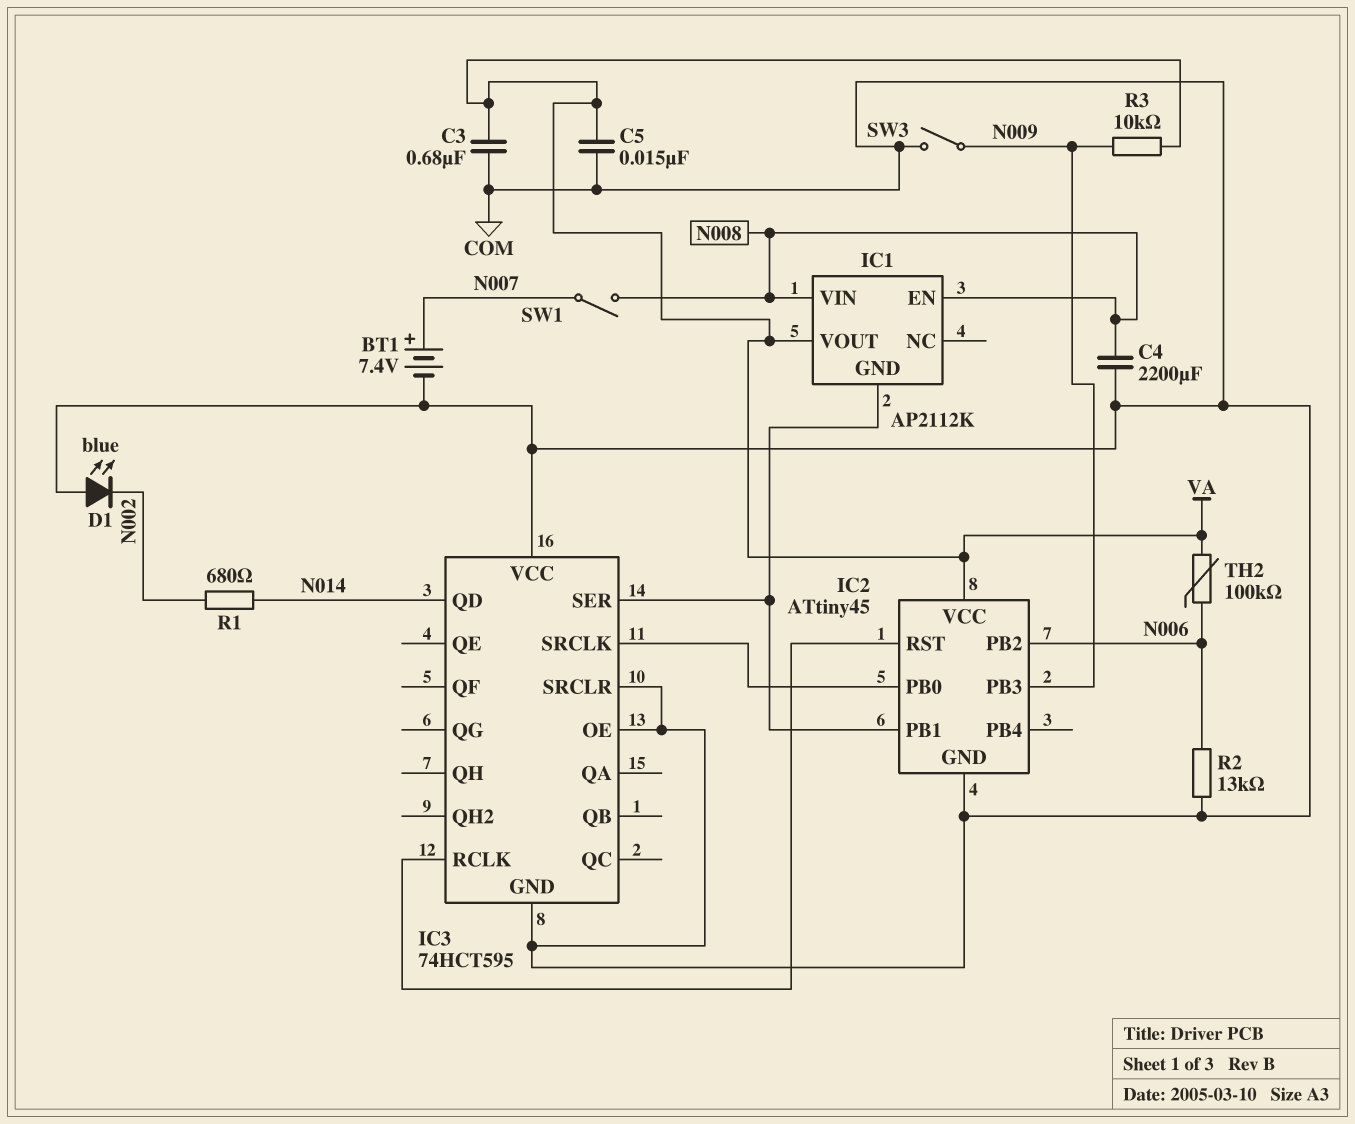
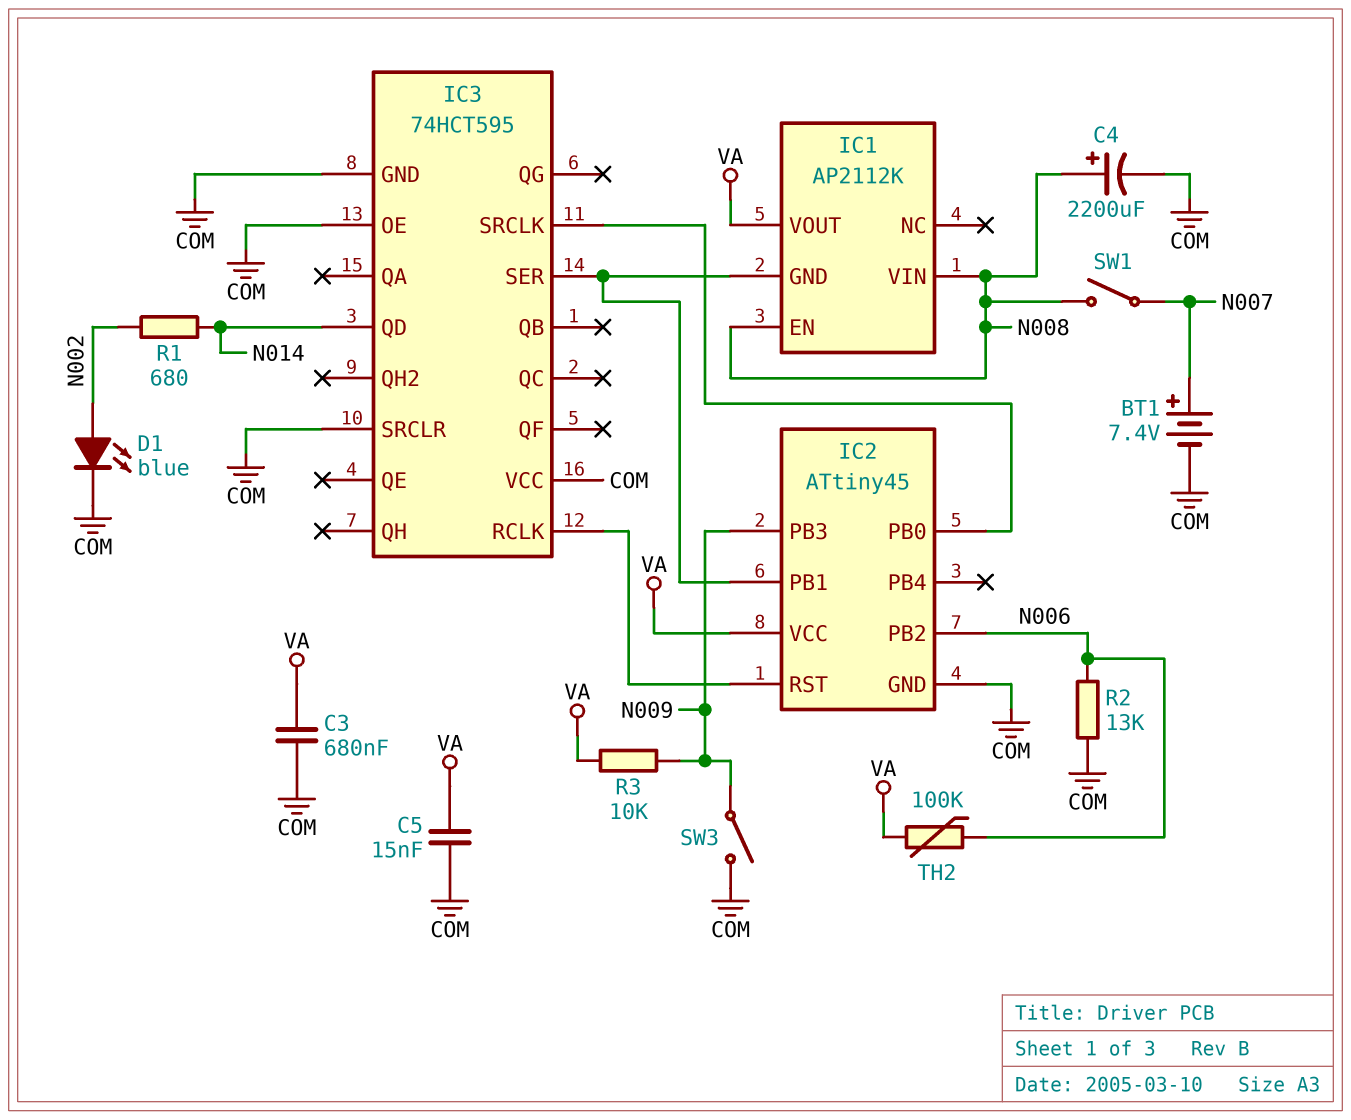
C4: 2200uF (COM, N008) -> 2200uF (plus N008, minus COM)
D1: LED blue (A COM, K N002) -> LED blue (A N002, K COM)

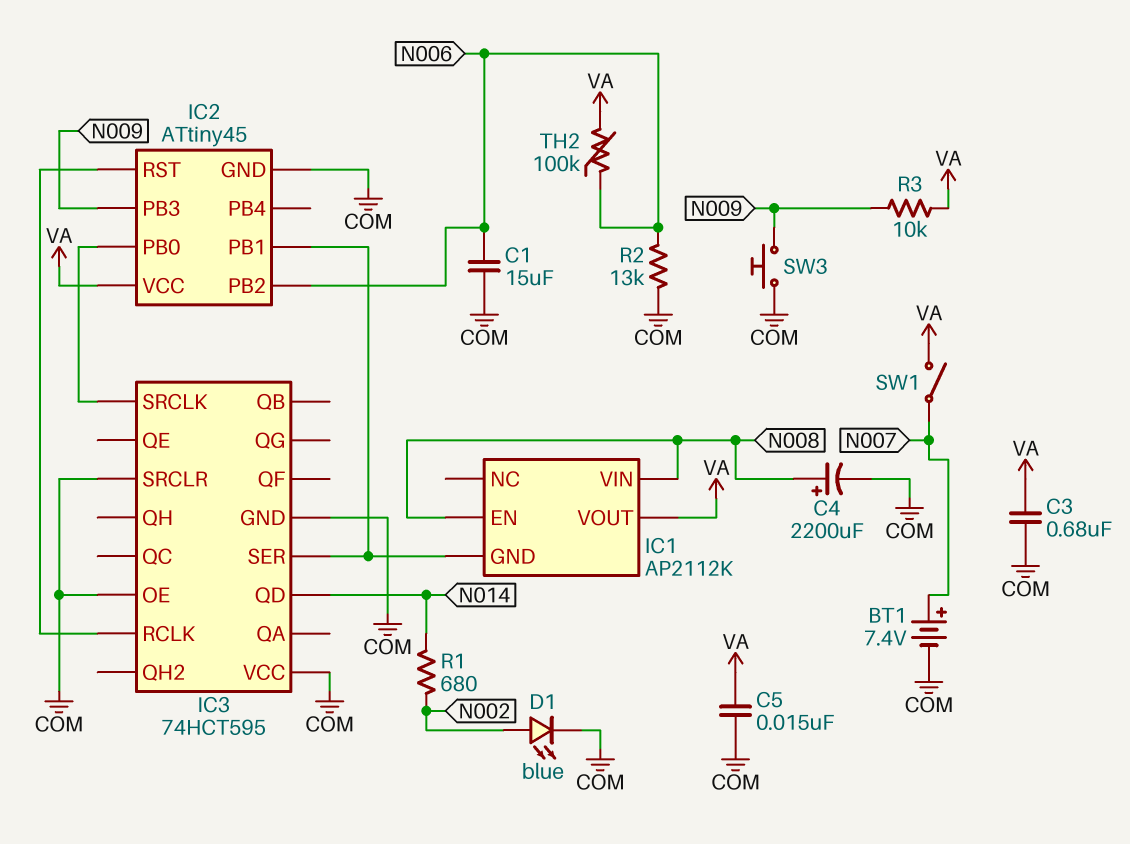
C1: none -> 15uF (COM, N006)
SW1: switch (N007, N008) -> switch (N007, VA)
SW3: switch (COM, N009) -> button (COM, N009)

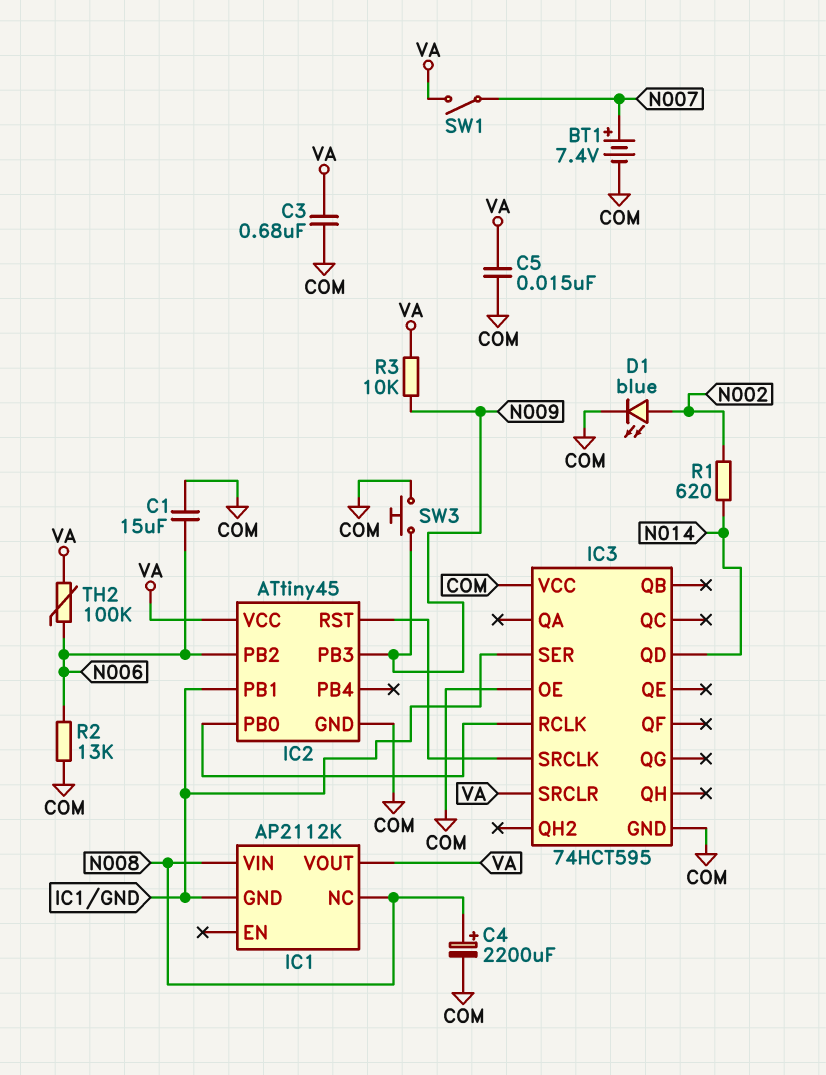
IC1 pin EN: N008 -> none
IC1 pin NC: none -> N008
IC3 pin RCLK: IC2/RST -> IC2/PB0
IC3 pin SRCLK: IC2/PB0 -> IC2/RST
IC3 pin SRCLR: COM -> VA
R1: 680 (N002, N014) -> 620 (N002, N014)

